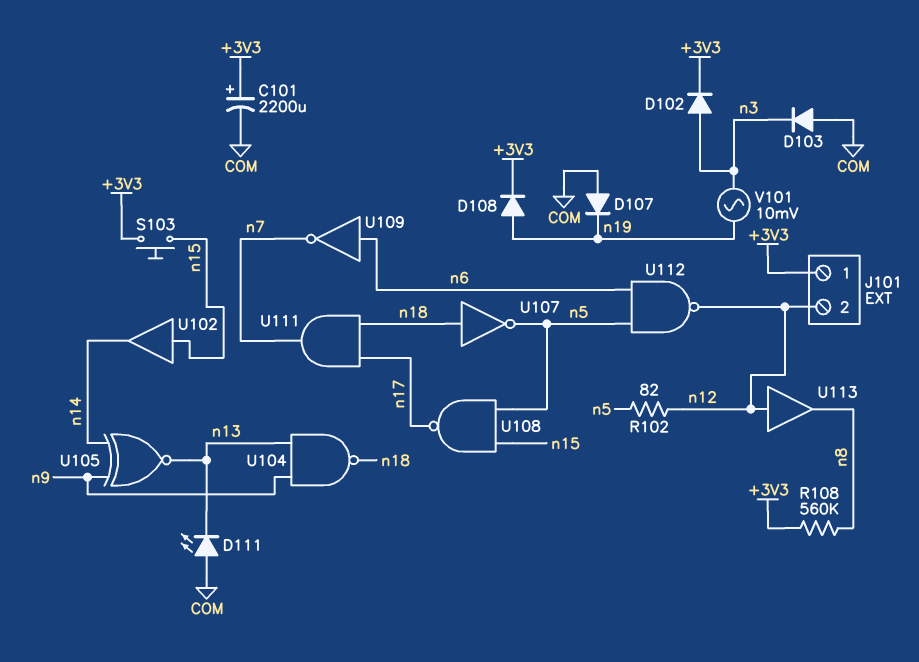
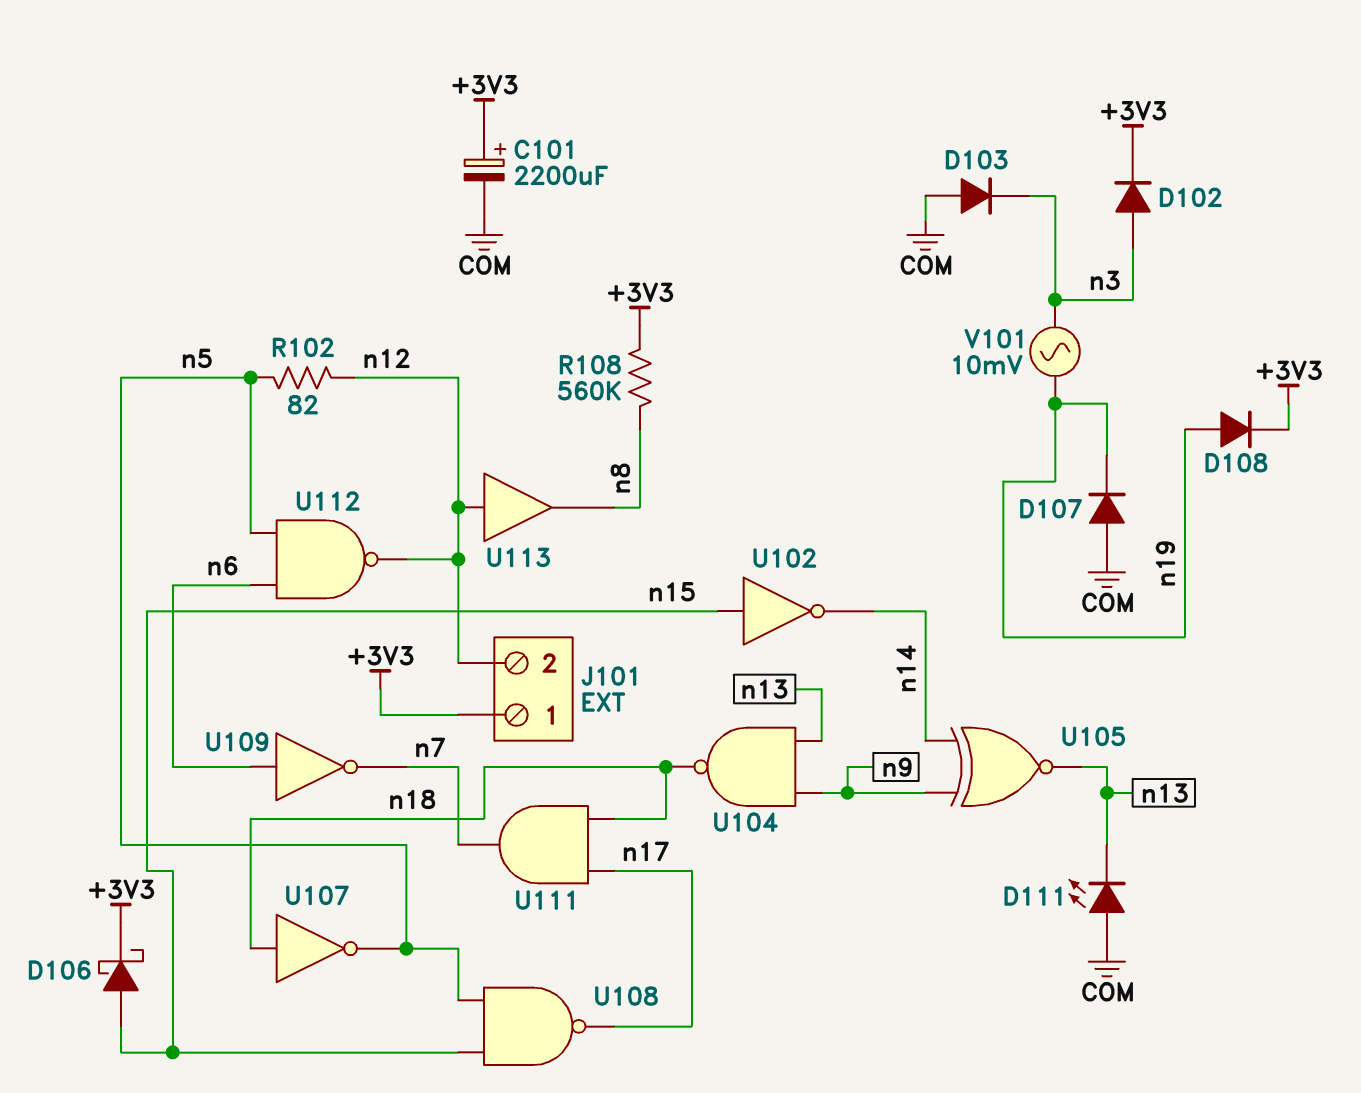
D106: none -> schottky (A n15, K +3V3)
S103: button (+3V3, n15) -> none
U102: buffer (in n15, out n14) -> NOT (in n15, out n14)

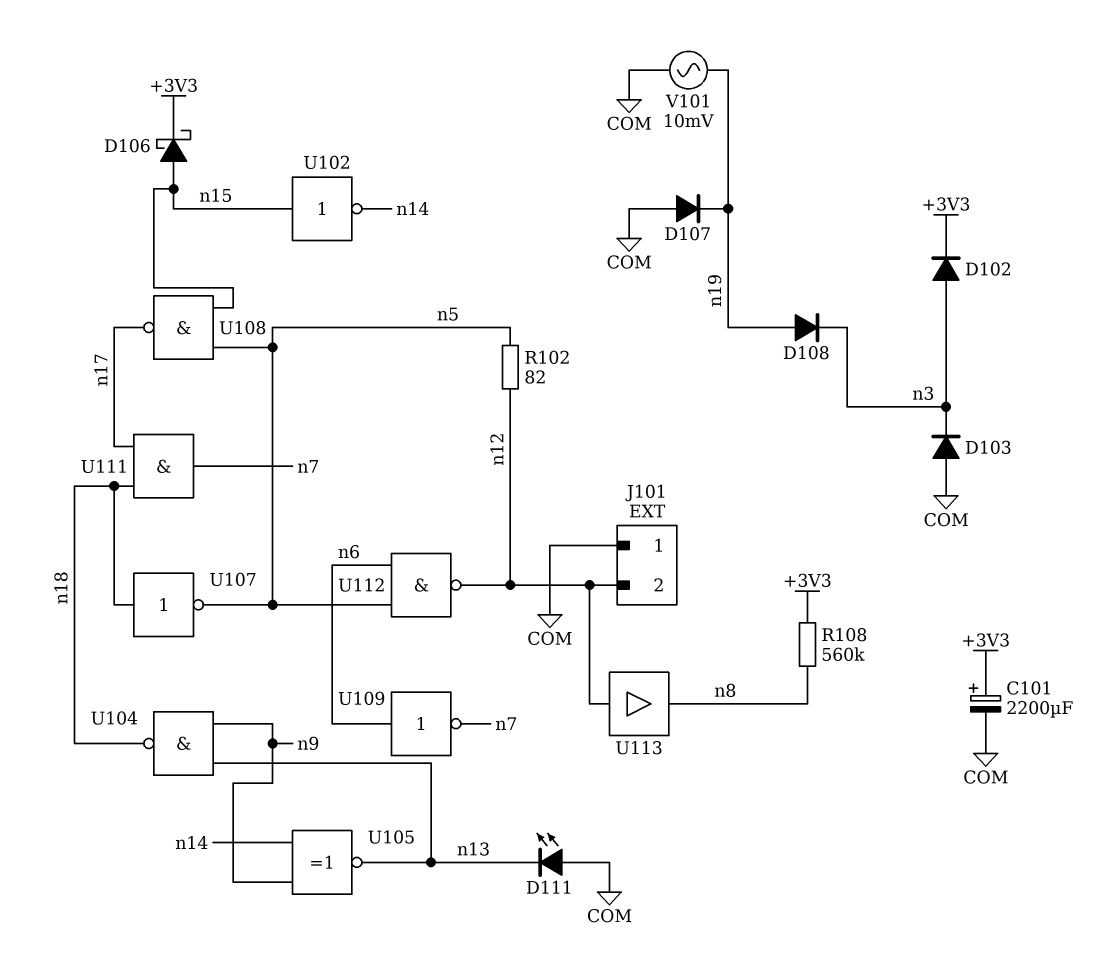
D108: diode (A n19, K +3V3) -> diode (A n19, K n3)
J101 pin 1: +3V3 -> COM
V101: AC 10mV (n3, n19) -> AC 10mV (COM, n19)

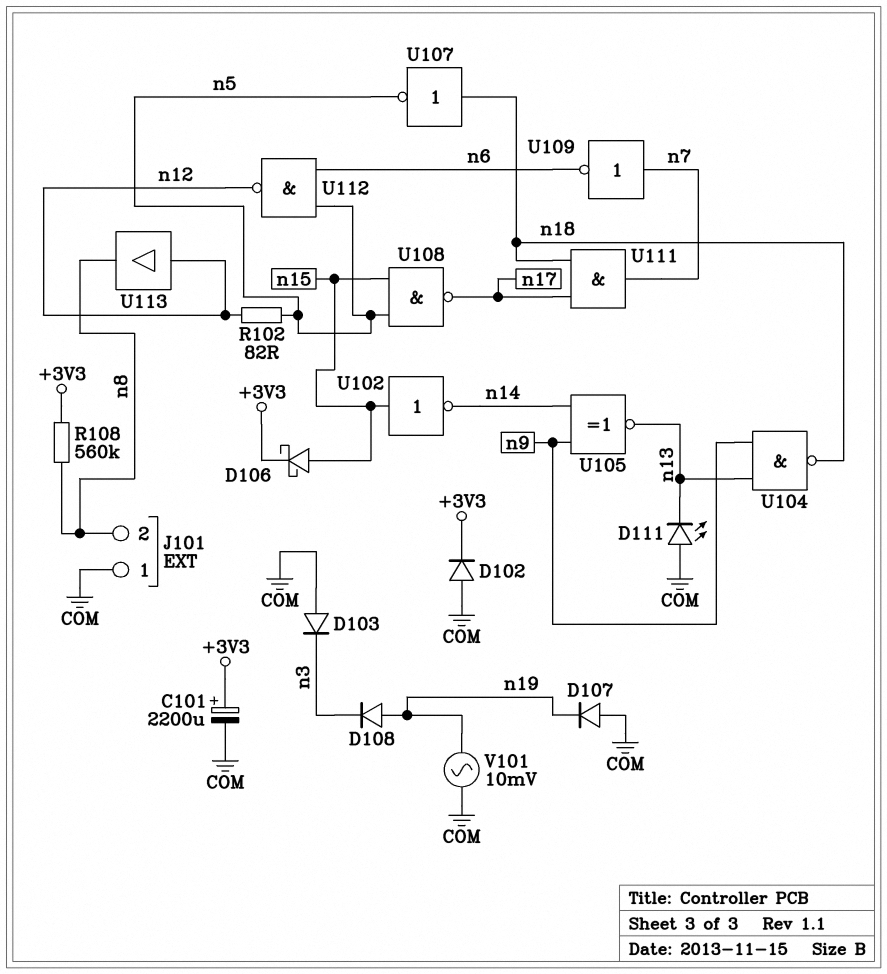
D102: diode (A n3, K +3V3) -> diode (A COM, K +3V3)
J101 pin 2: n12 -> n8
U109: NOT (in n6, out n7) -> NOT (in n7, out n6)

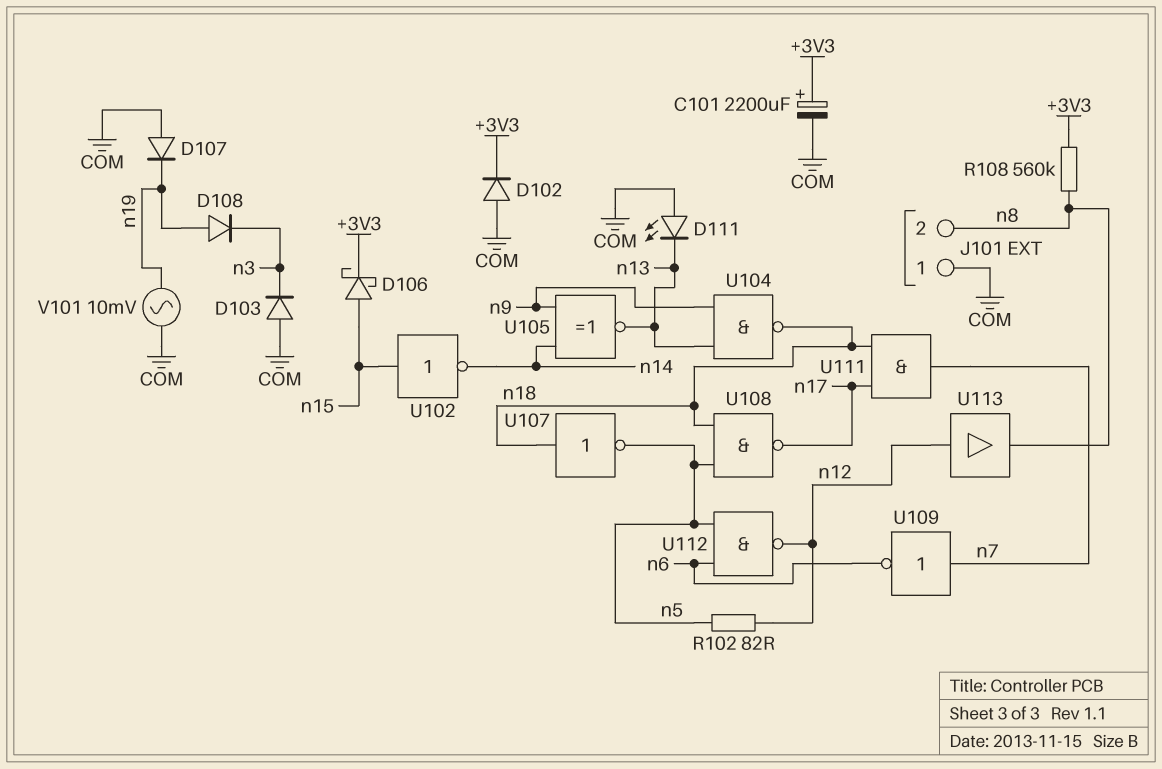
U108: NAND (in n5, in n15, out n17) -> NAND (in n5, in n18, out n17)

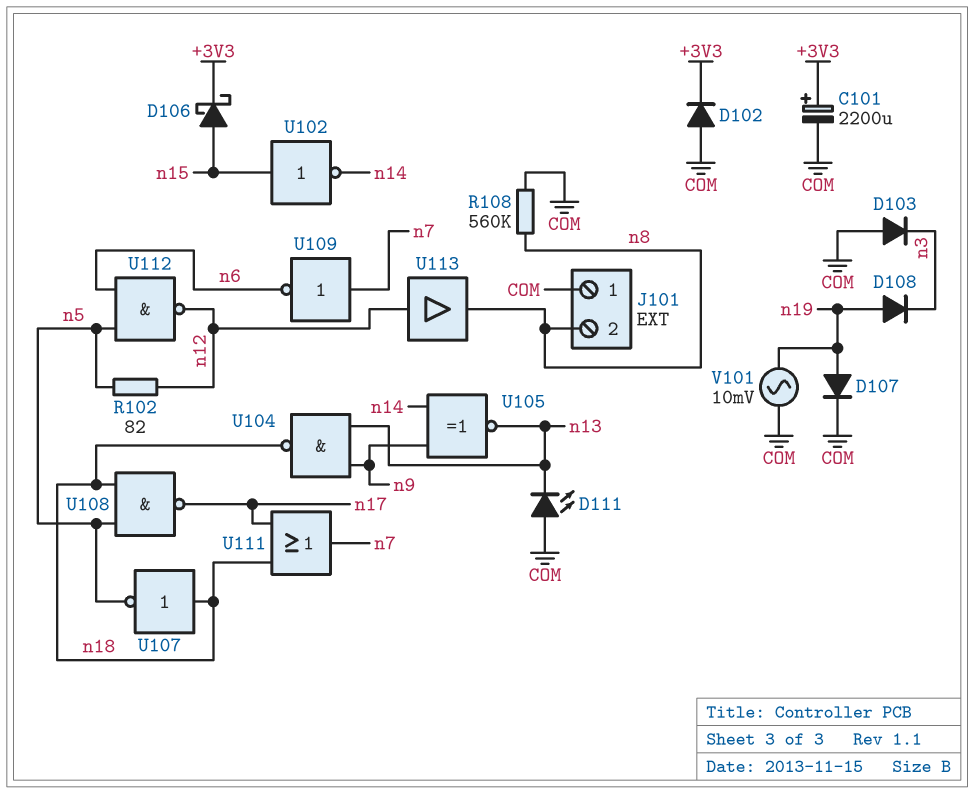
D107: diode (A COM, K n19) -> diode (A n19, K COM)
R108: 560k (+3V3, n8) -> 560k (COM, n8)
U111: AND (in n17, in n18, out n7) -> OR (in n17, in n18, out n7)

